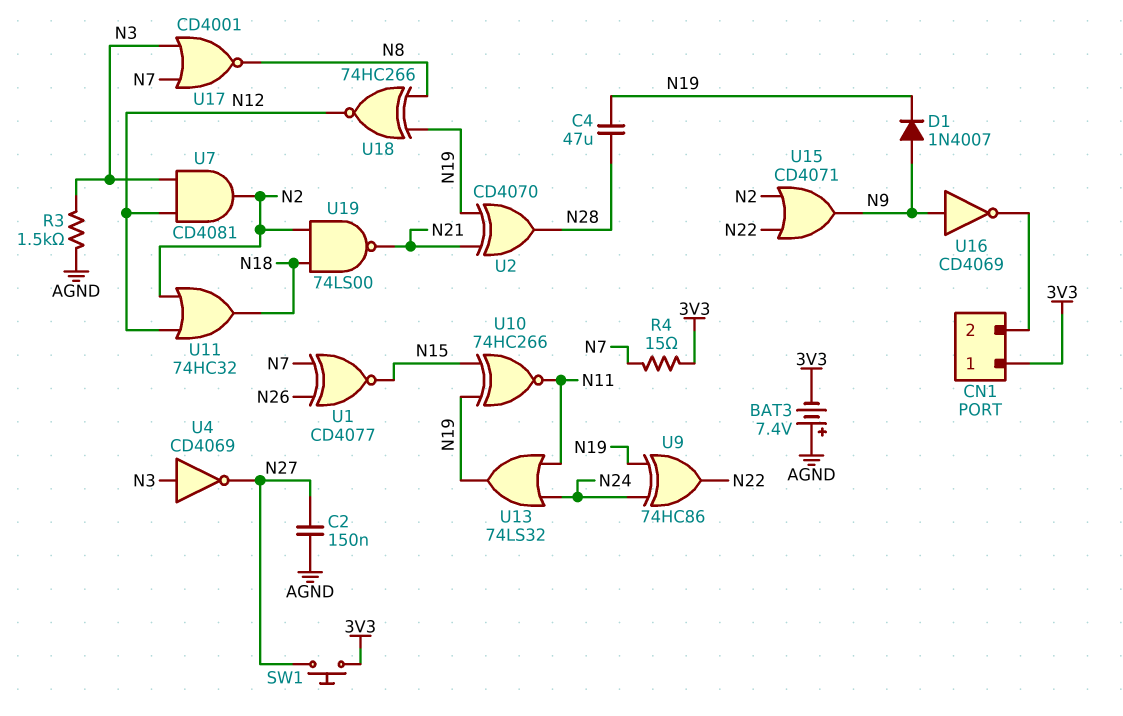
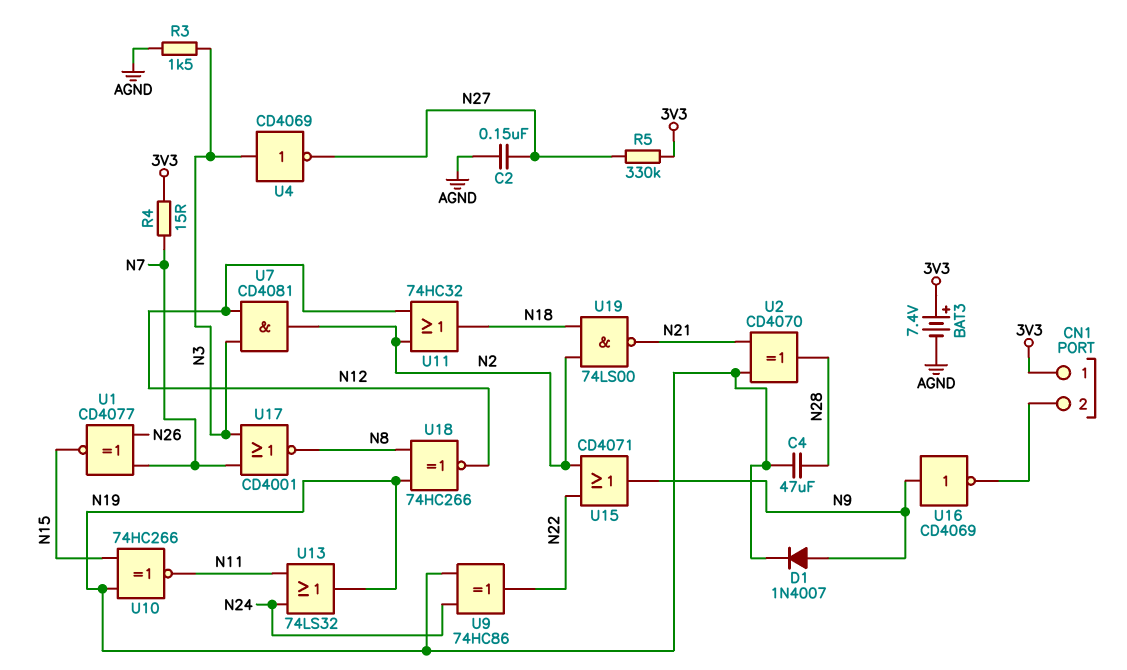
BAT3: 7.4V (plus AGND, minus 3V3) -> 7.4V (plus 3V3, minus AGND)
R5: none -> 330k (3V3, N27)
SW1: button (3V3, N27) -> none

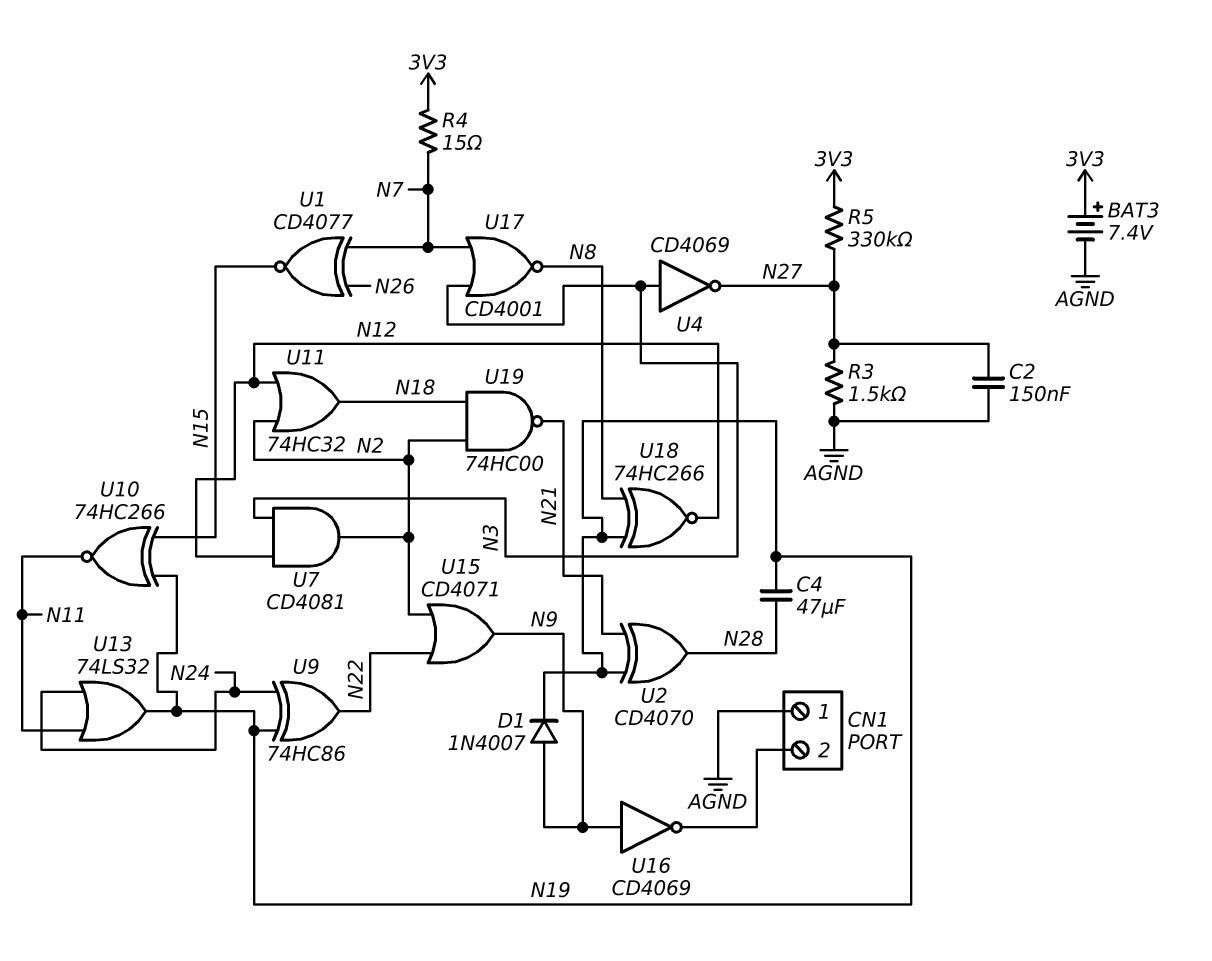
CN1 pin 1: 3V3 -> AGND
R3: 1.5k (AGND, N3) -> 1.5k (AGND, N27)
U19: NAND 74LS00 (in N2, in N18, out N21) -> NAND 74HC00 (in N2, in N18, out N21)

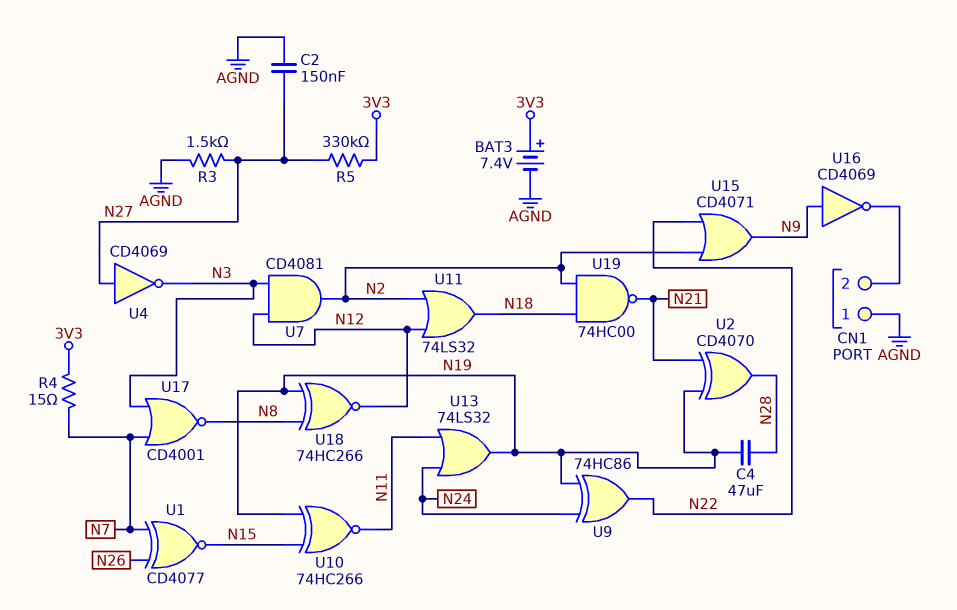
D1: diode 1N4007 (A N9, K N19) -> none
U4: NOT CD4069 (in N3, out N27) -> NOT CD4069 (in N27, out N3)
U11: OR 74HC32 (in N2, in N12, out N18) -> OR 74LS32 (in N2, in N12, out N18)

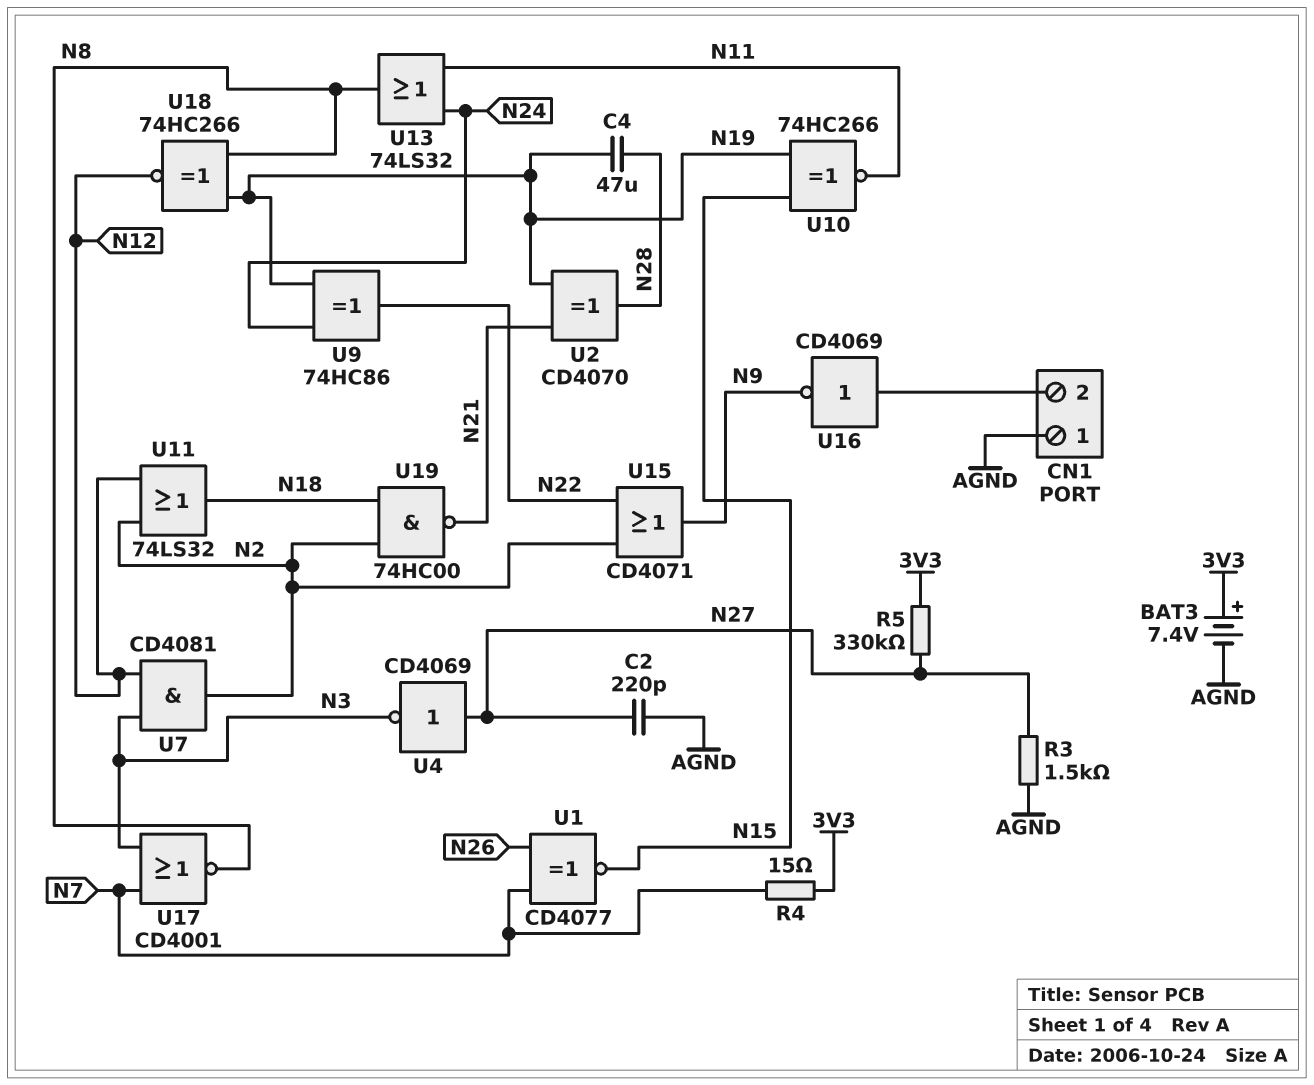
C2: 150nF (AGND, N27) -> 220pF (AGND, N27)
U13: OR 74LS32 (in N11, in N24, out N19) -> OR 74LS32 (in N11, in N24, out N8)
U16: NOT CD4069 (in N9, out CN1/2) -> NOT CD4069 (in CN1/2, out N9)

